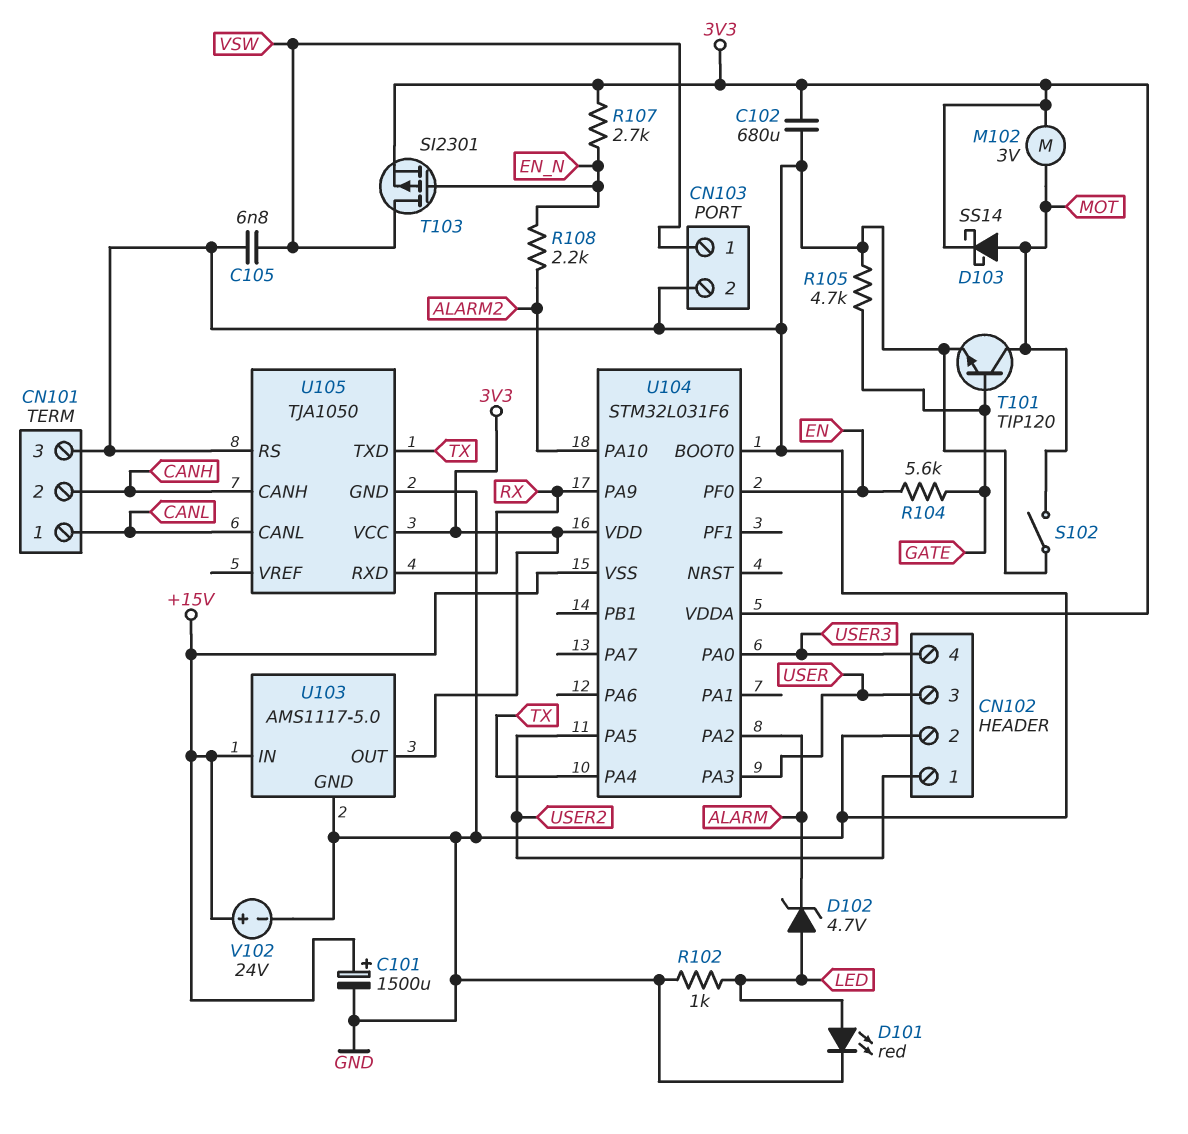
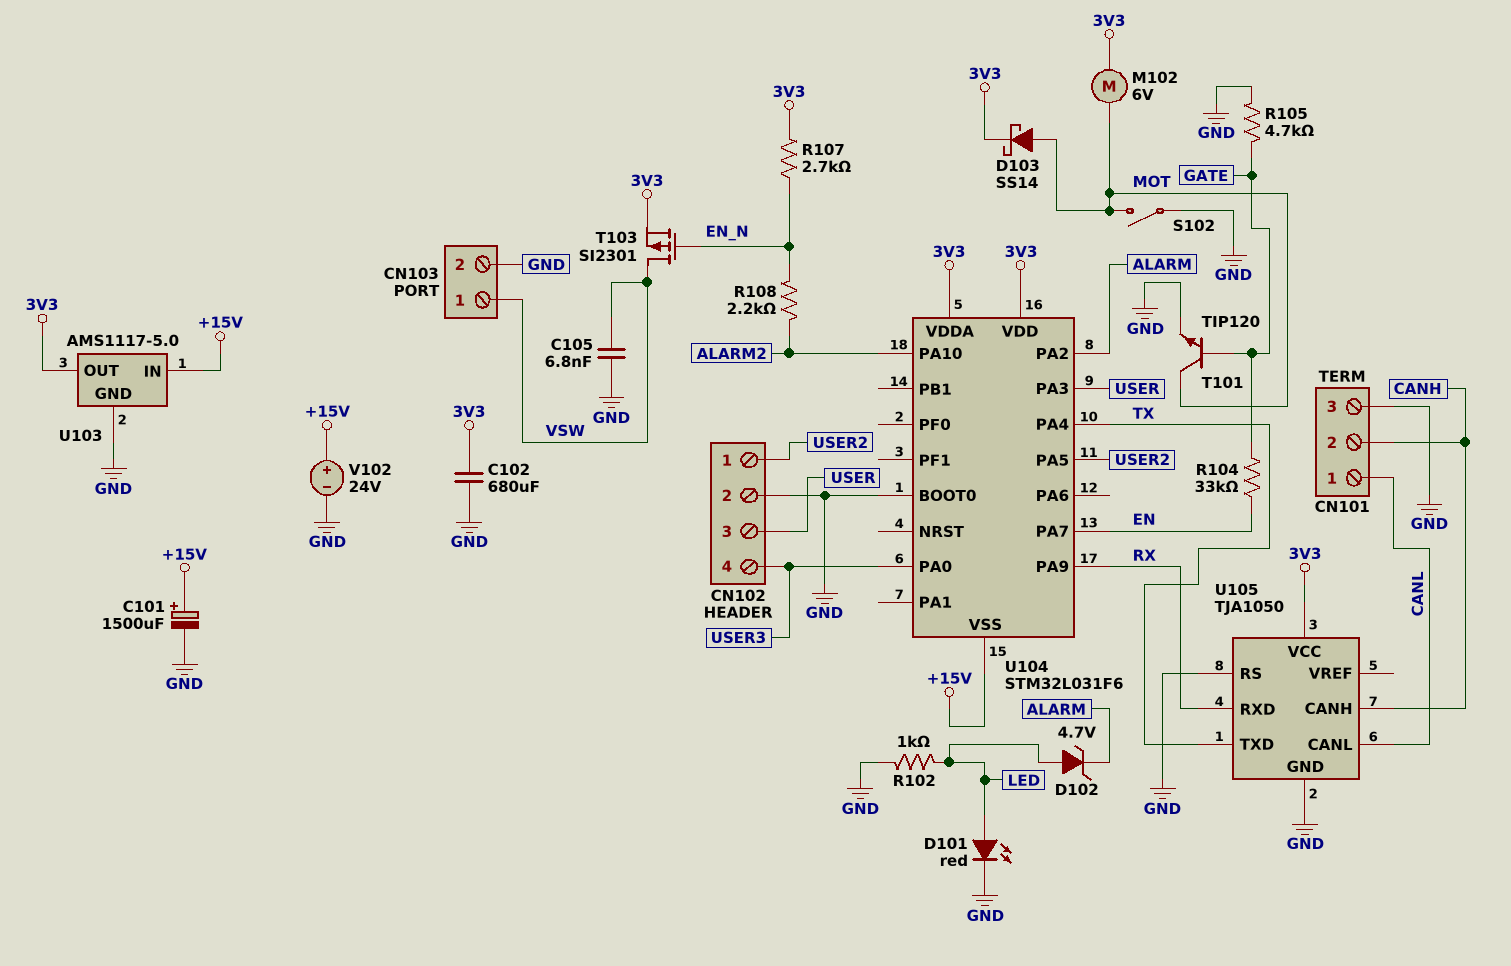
M102: motor 3V (3V3, MOT) -> motor 6V (3V3, MOT)
R104: 5.6k (EN, GATE) -> 33k (EN, GATE)
U104 pin PA7: none -> EN
U104 pin PF0: EN -> none

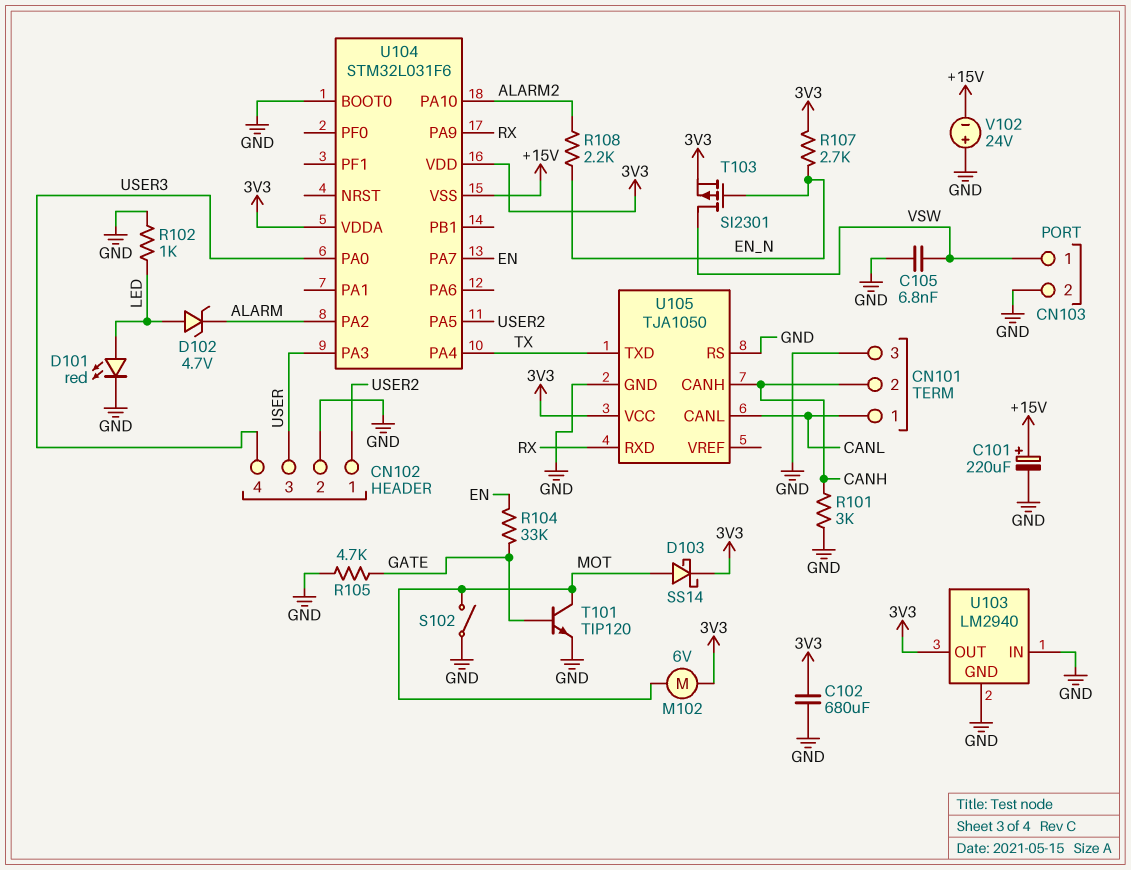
C101: 1500uF (plus +15V, minus GND) -> 220uF (plus +15V, minus GND)
R101: none -> 3k (CANH, GND)
U103: AMS1117-5.0 -> LM2940
U103 pin IN: +15V -> GND
V102: 24V (plus +15V, minus GND) -> 24V (plus GND, minus +15V)

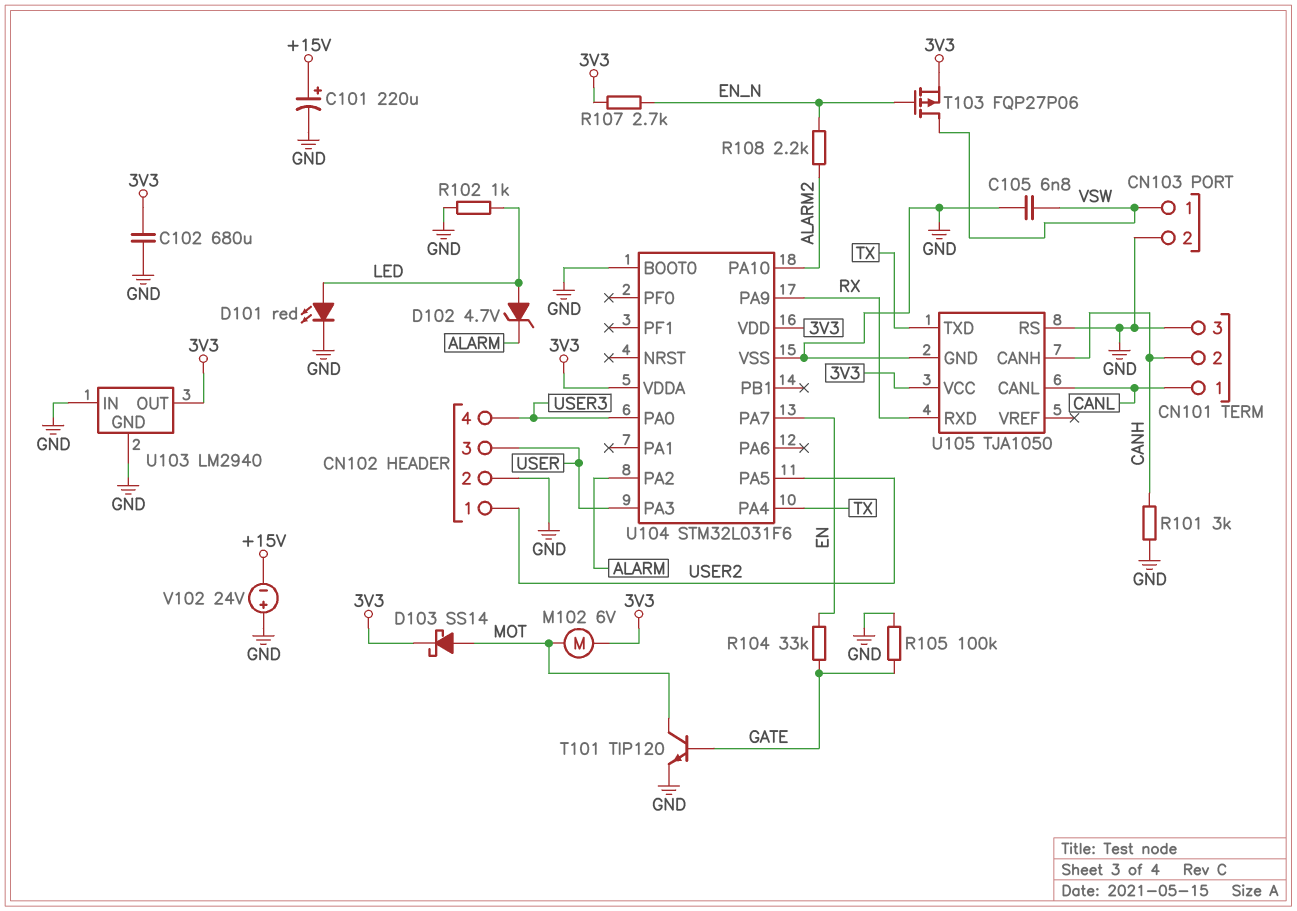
R105: 4.7k (GATE, GND) -> 100k (GATE, GND)
S102: switch (GND, MOT) -> none
T103: PMOS SI2301 (G EN_N, D VSW, S 3V3) -> PMOS FQP27P06 (G EN_N, D VSW, S 3V3)
U104 pin VSS: +15V -> GND

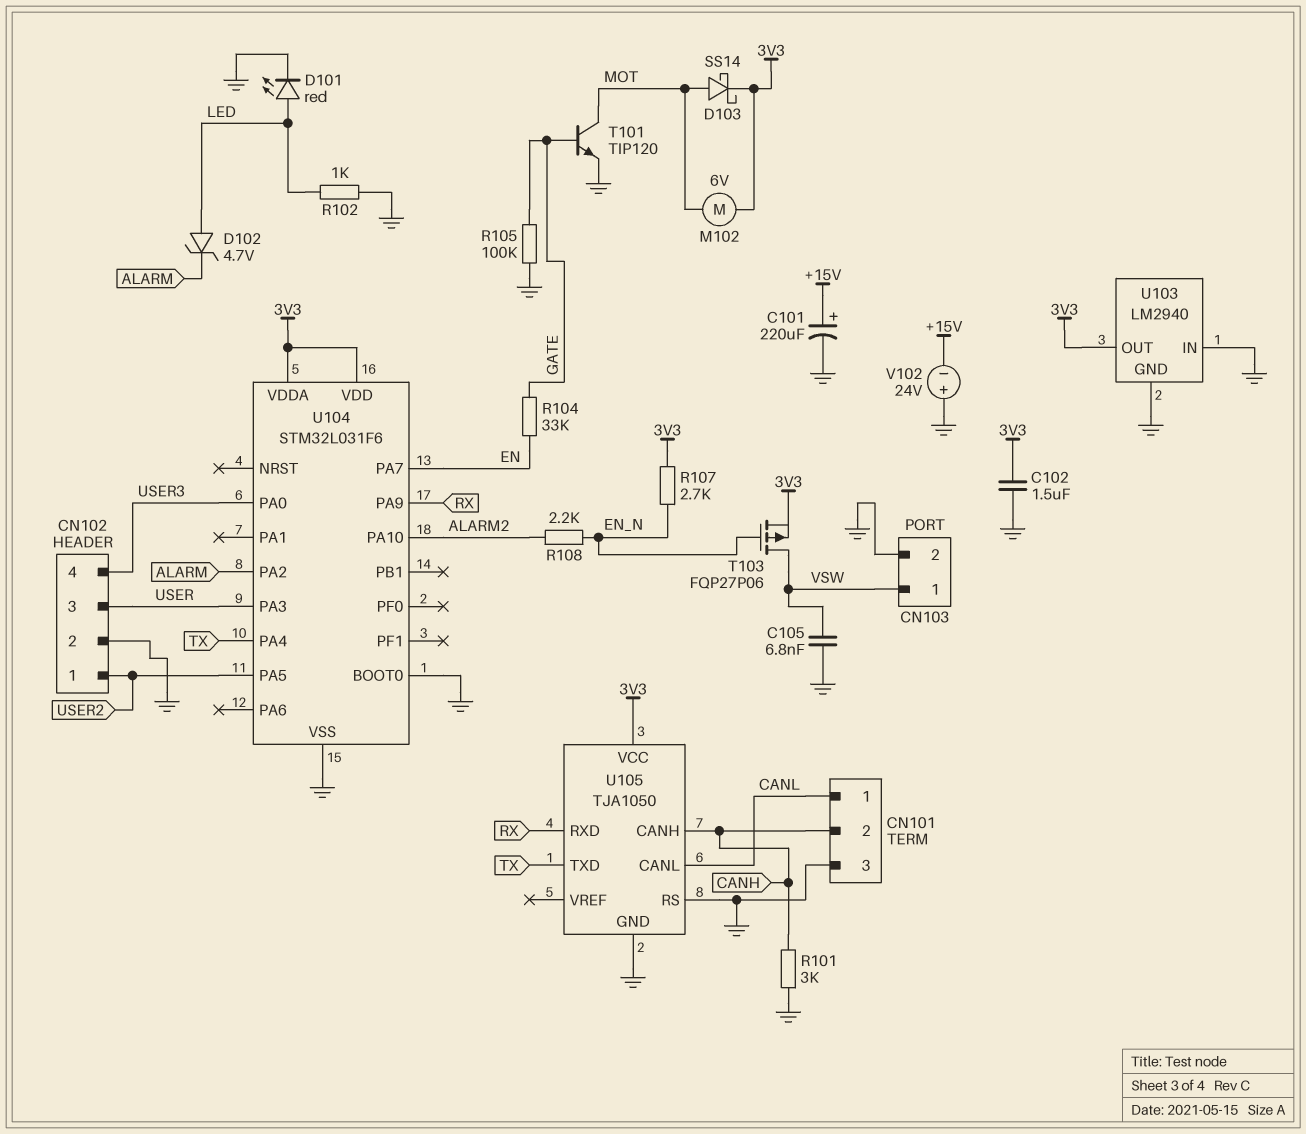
C102: 680uF (3V3, GND) -> 1.5uF (3V3, GND)

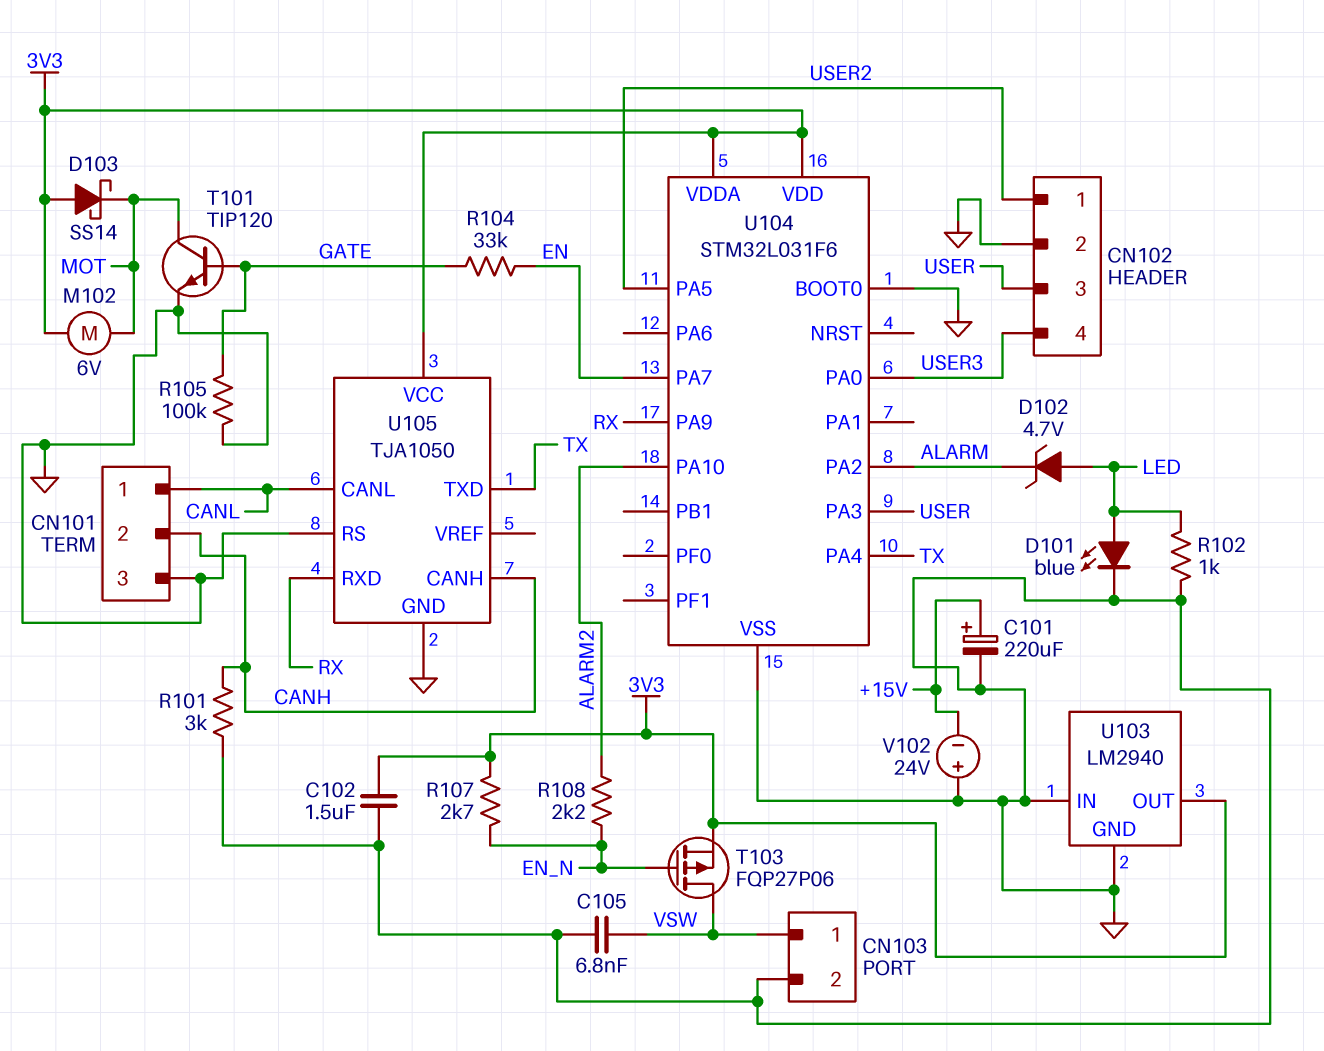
D101: LED red (A LED, K GND) -> LED blue (A LED, K GND)
D103: schottky SS14 (A MOT, K 3V3) -> schottky SS14 (A 3V3, K MOT)

